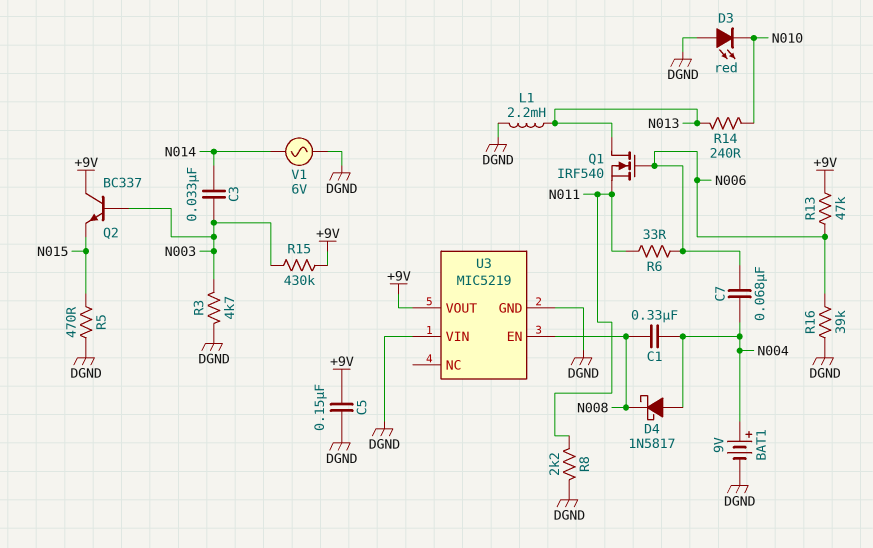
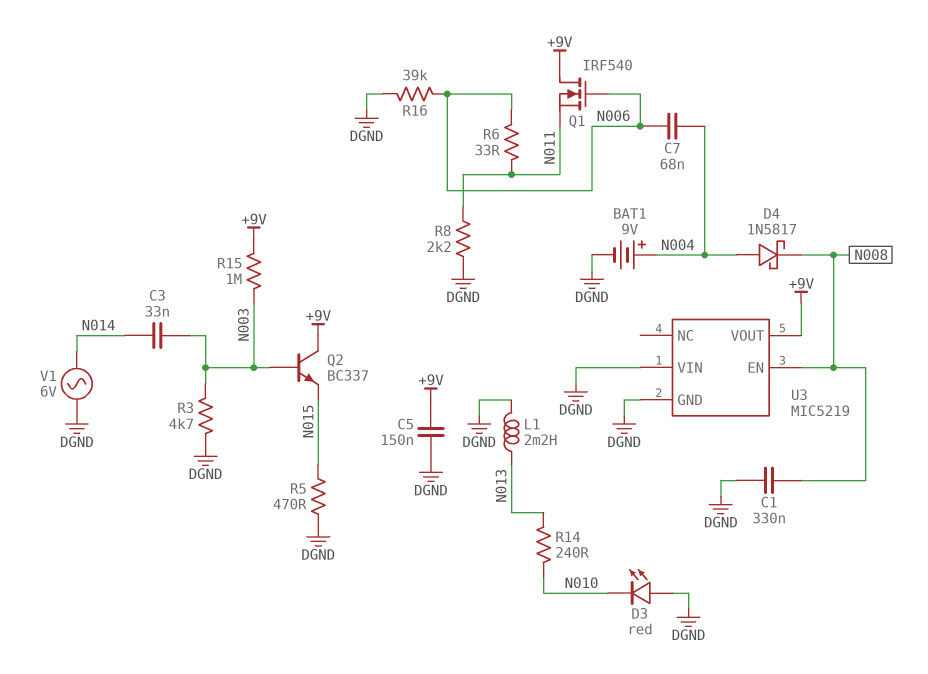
C1: 330nF (N004, N008) -> 330nF (DGND, N008)
Q1: NMOS IRF540 (G N006, D N013, S N011) -> NMOS IRF540 (G N006, D +9V, S N011)
R13: 47k (+9V, N006) -> none
R15: 430k (+9V, N003) -> 1M (+9V, N003)

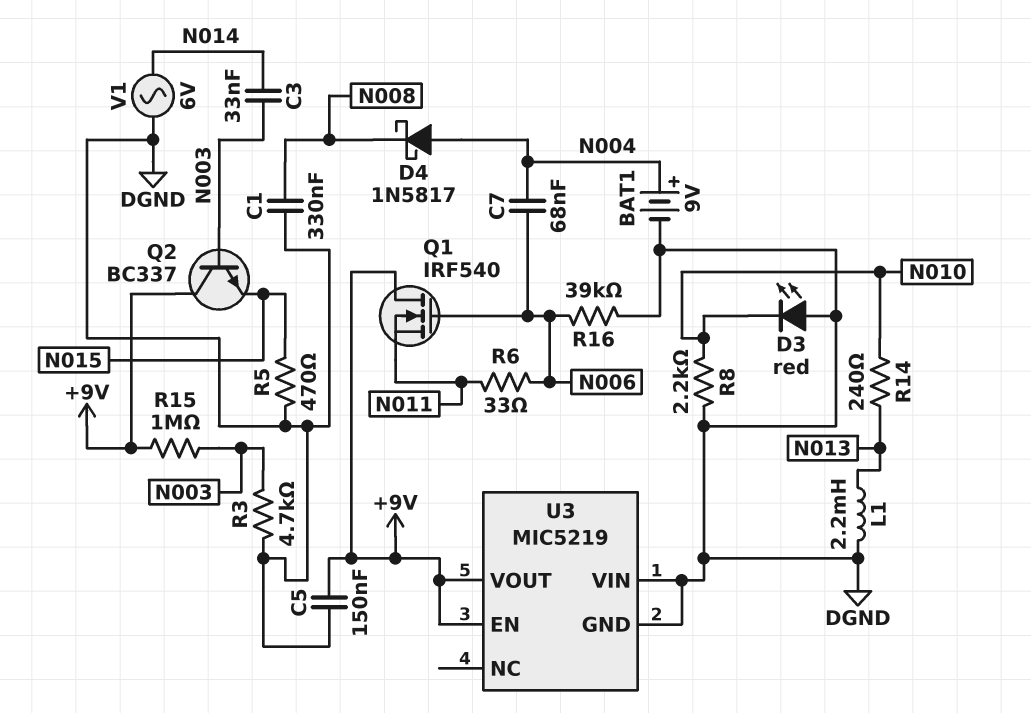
R8: 2.2k (DGND, N011) -> 2.2k (DGND, N010)
U3 pin EN: N008 -> +9V

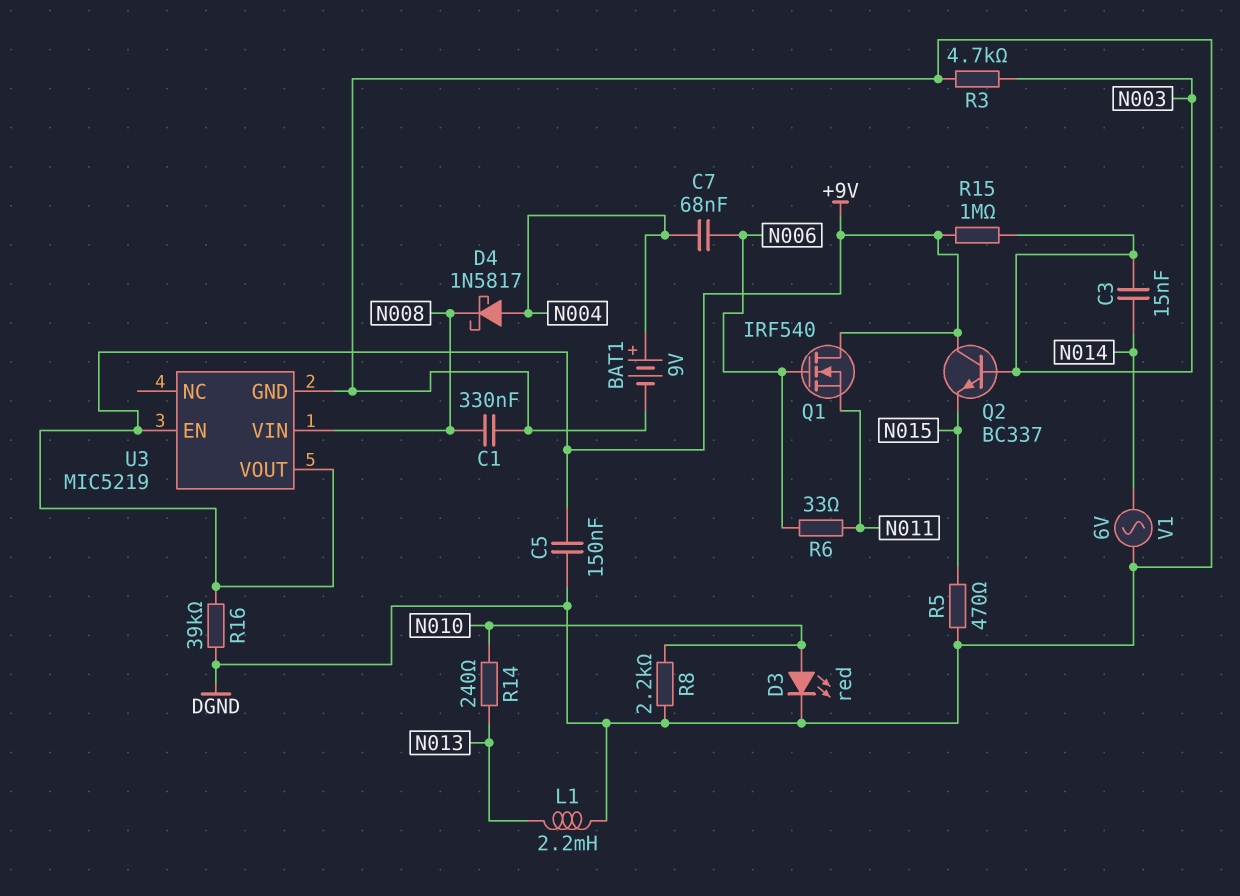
C3: 33nF (N003, N014) -> 15nF (N003, N014)
D3: LED red (A DGND, K N010) -> LED red (A N010, K DGND)
R16: 39k (DGND, N006) -> 39k (+9V, DGND)
U3 pin VIN: DGND -> N008

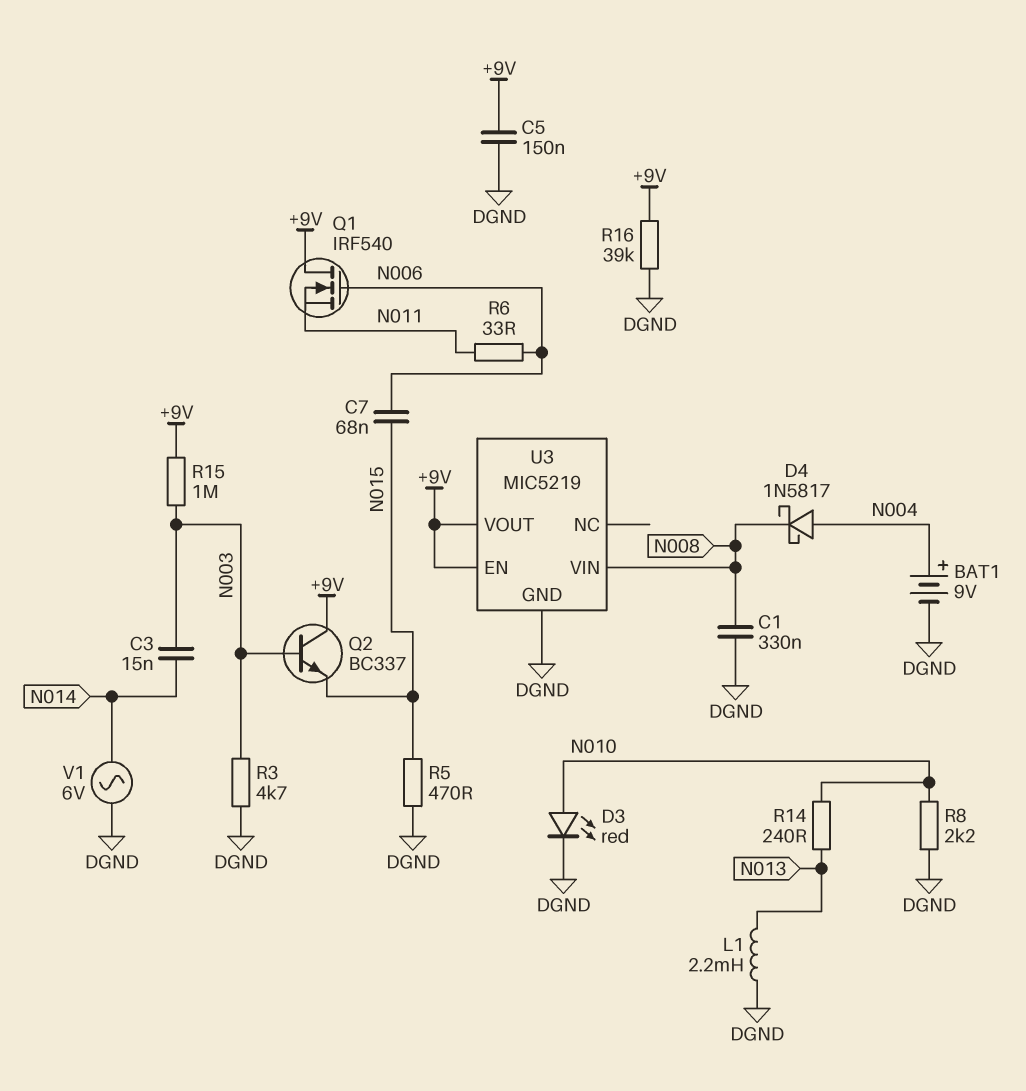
C7: 68nF (N004, N006) -> 68nF (N006, N015)

